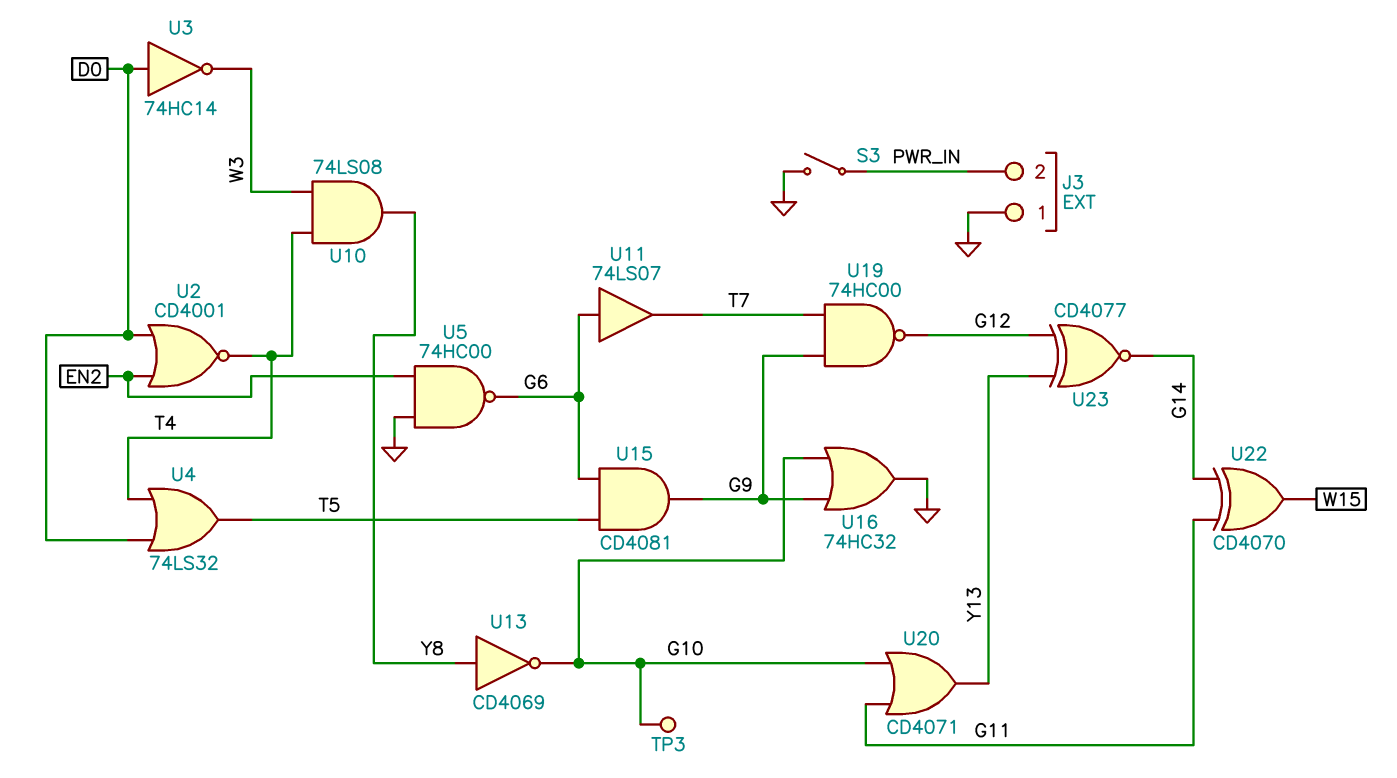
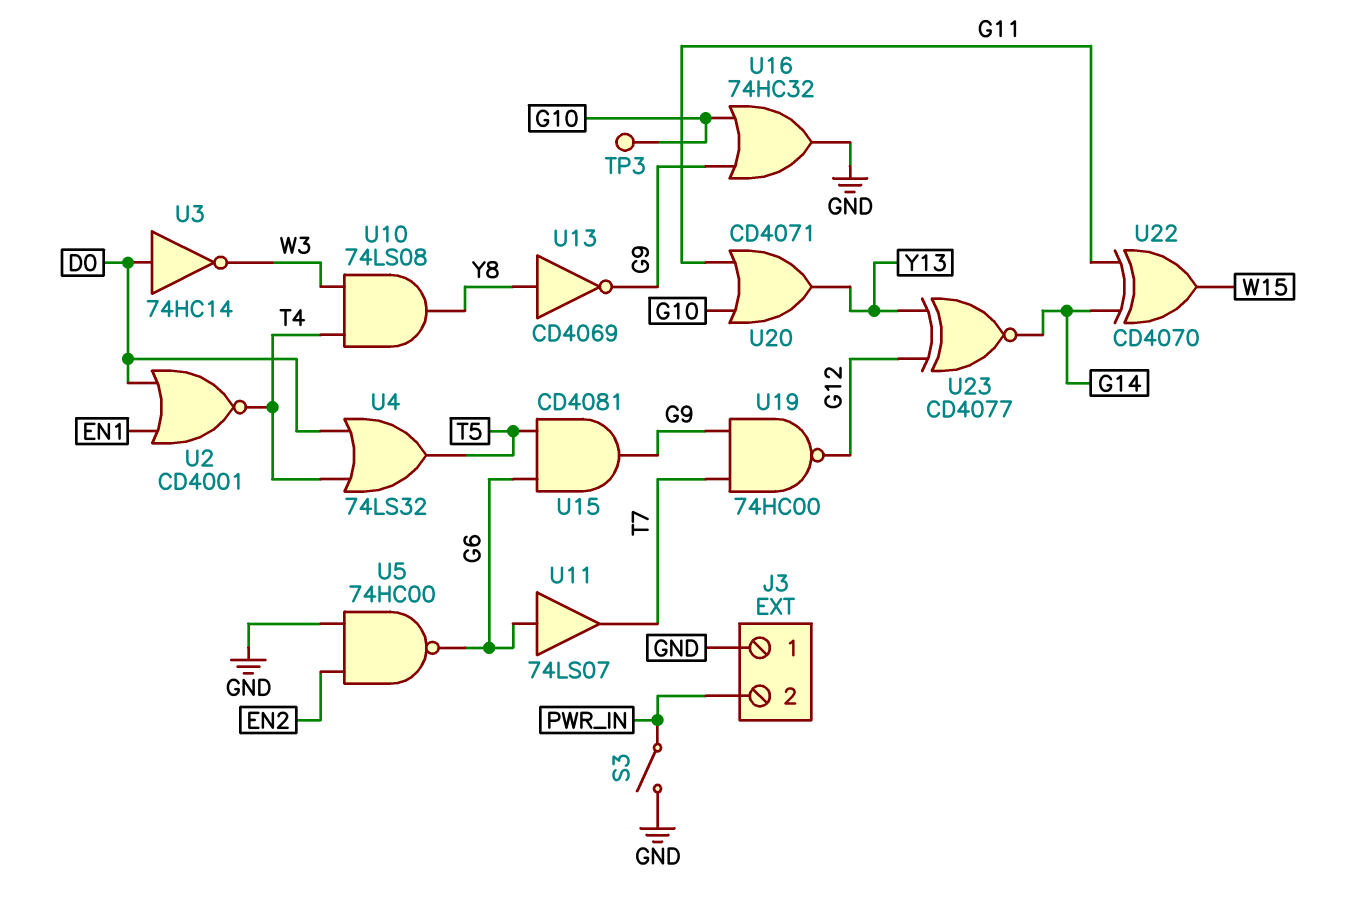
U2: NOR CD4001 (in D0, in EN2, out T4) -> NOR CD4001 (in D0, in EN1, out T4)
U13: NOT CD4069 (in Y8, out G10) -> NOT CD4069 (in Y8, out G9)

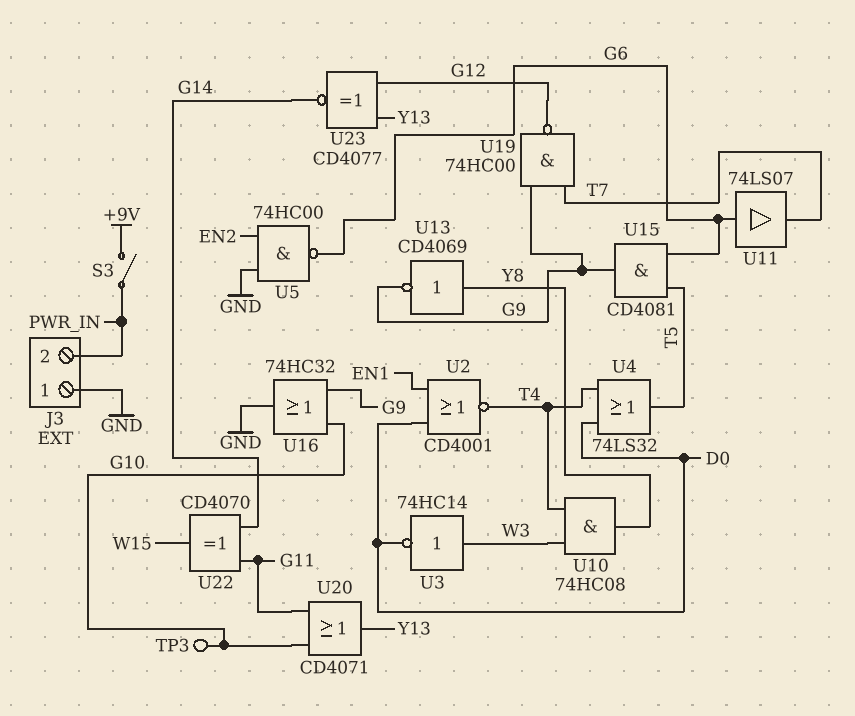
S3: switch (GND, PWR_IN) -> switch (+9V, PWR_IN)
U3: NOT 74HC14 (in D0, out W3) -> NOT 74HC14 (in W3, out D0)
U10: AND 74LS08 (in T4, in W3, out Y8) -> AND 74HC08 (in T4, in W3, out Y8)

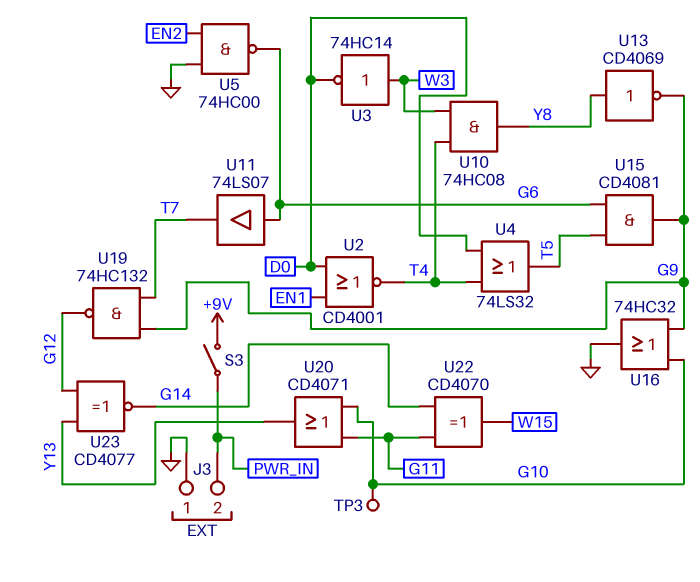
U19: NAND 74HC00 (in G9, in T7, out G12) -> NAND 74HC132 (in G9, in T7, out G12)

